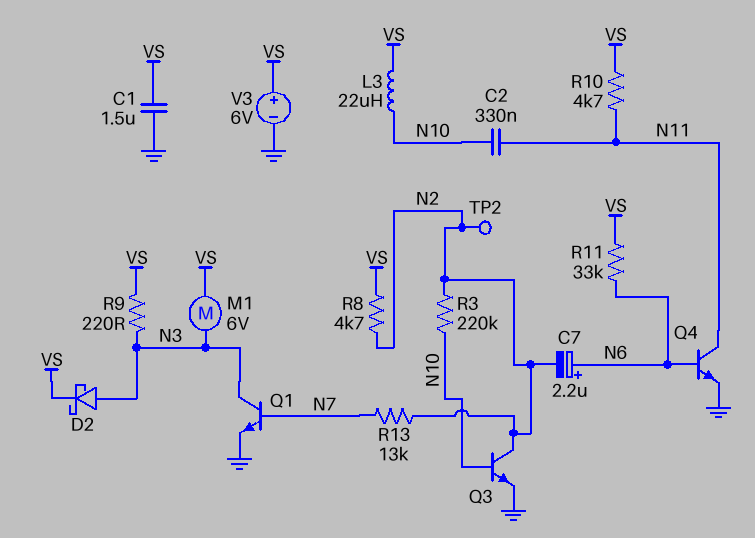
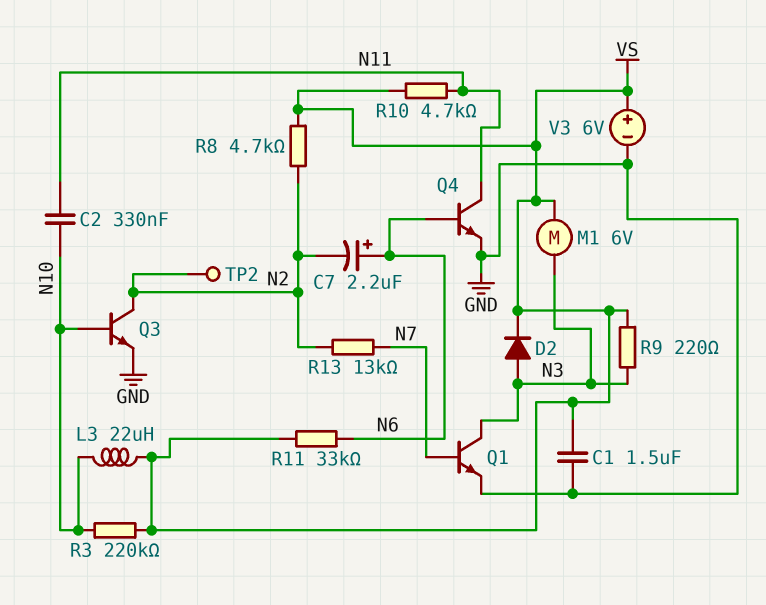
D2: schottky (A N3, K VS) -> diode (A N3, K VS)
R3: 220k (N2, N10) -> 220k (N10, VS)

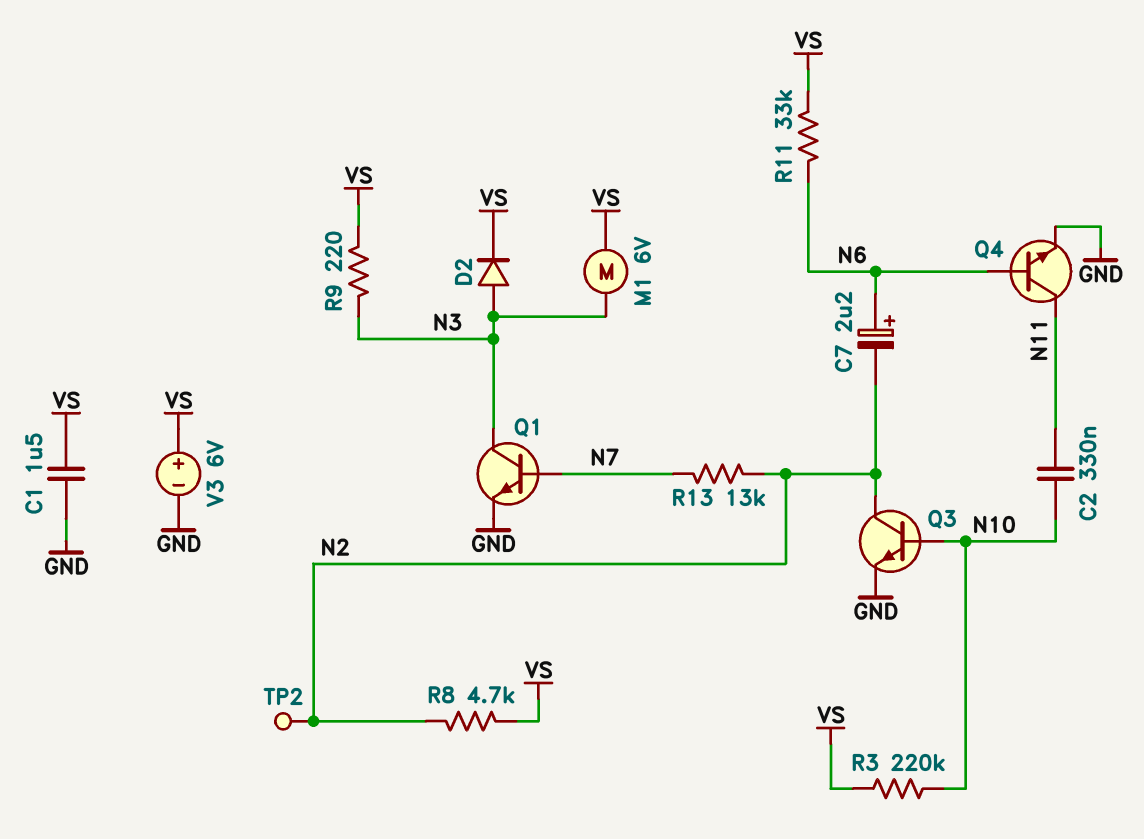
L3: 22uH (N10, VS) -> none
R10: 4.7k (N11, VS) -> none

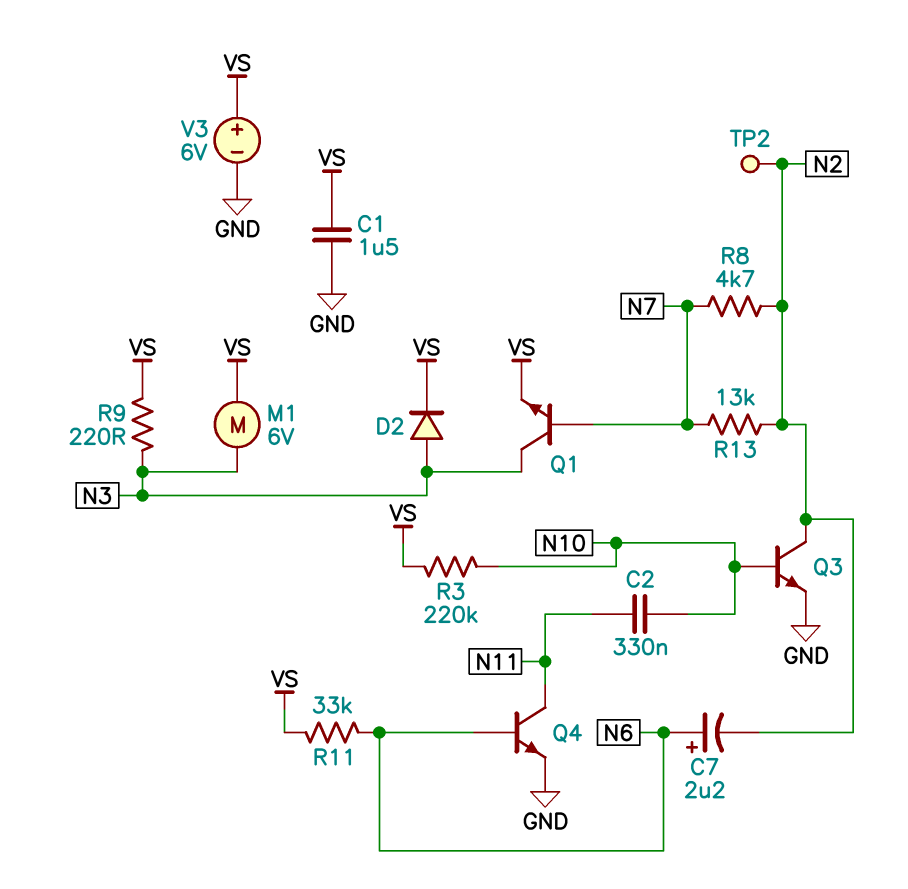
Q1: NPN (B N7, C N3, E GND) -> NPN (B N7, C N3, E VS)
R8: 4.7k (N2, VS) -> 4.7k (N2, N7)

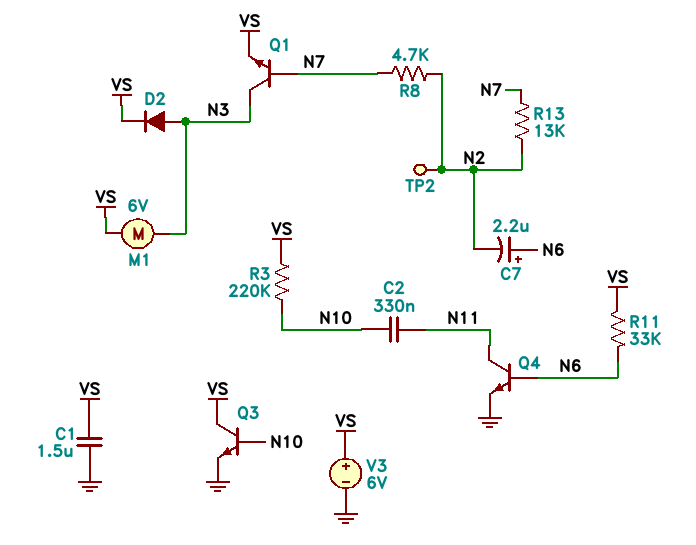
Q3: NPN (B N10, C N2, E GND) -> NPN (B N10, C VS, E GND)
R9: 220 (N3, VS) -> none

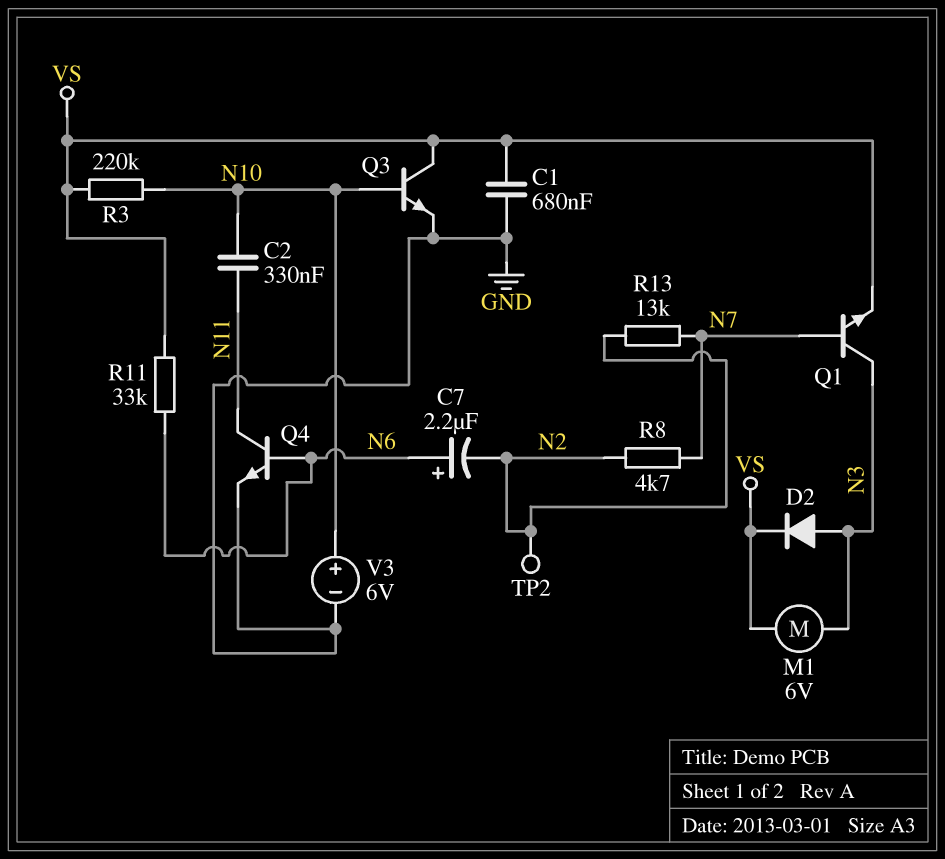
C1: 1.5uF (GND, VS) -> 680nF (GND, VS)
V3: 6V (plus VS, minus GND) -> 6V (plus N10, minus GND)

